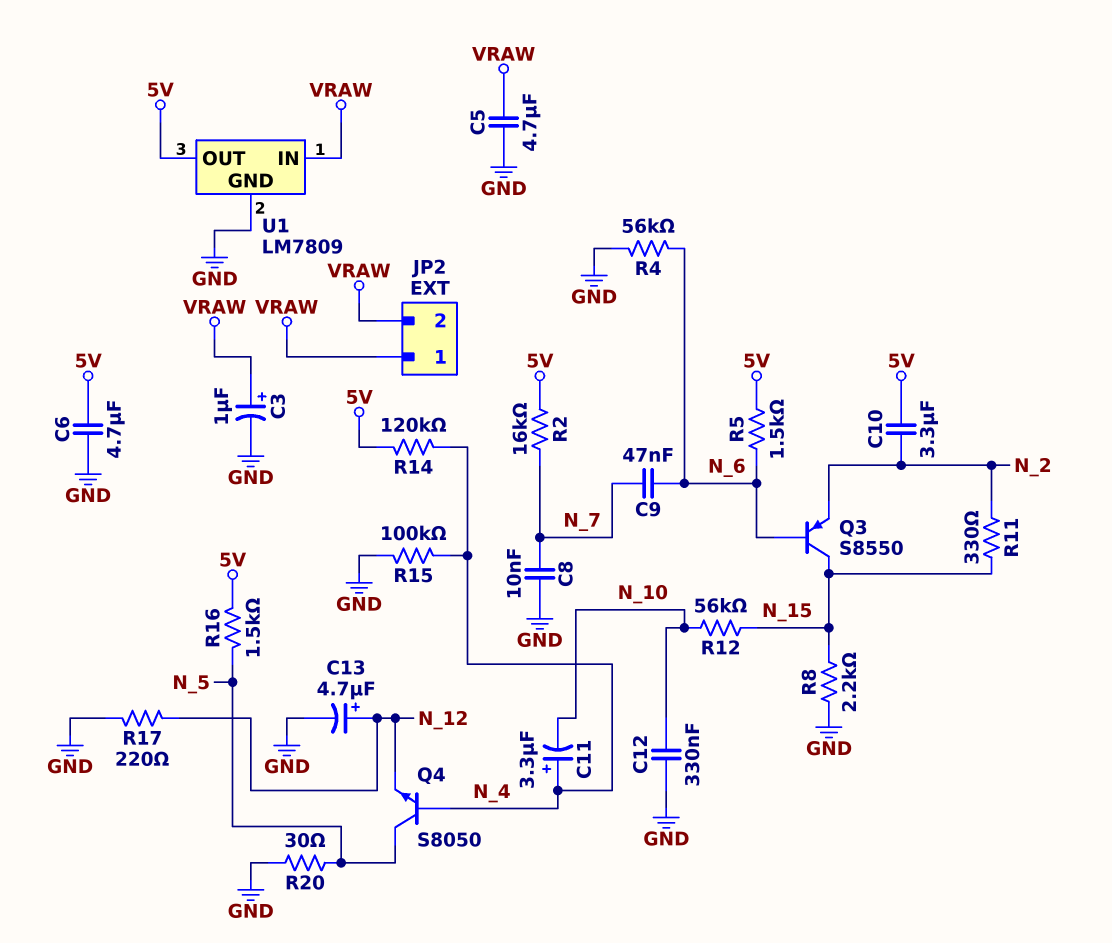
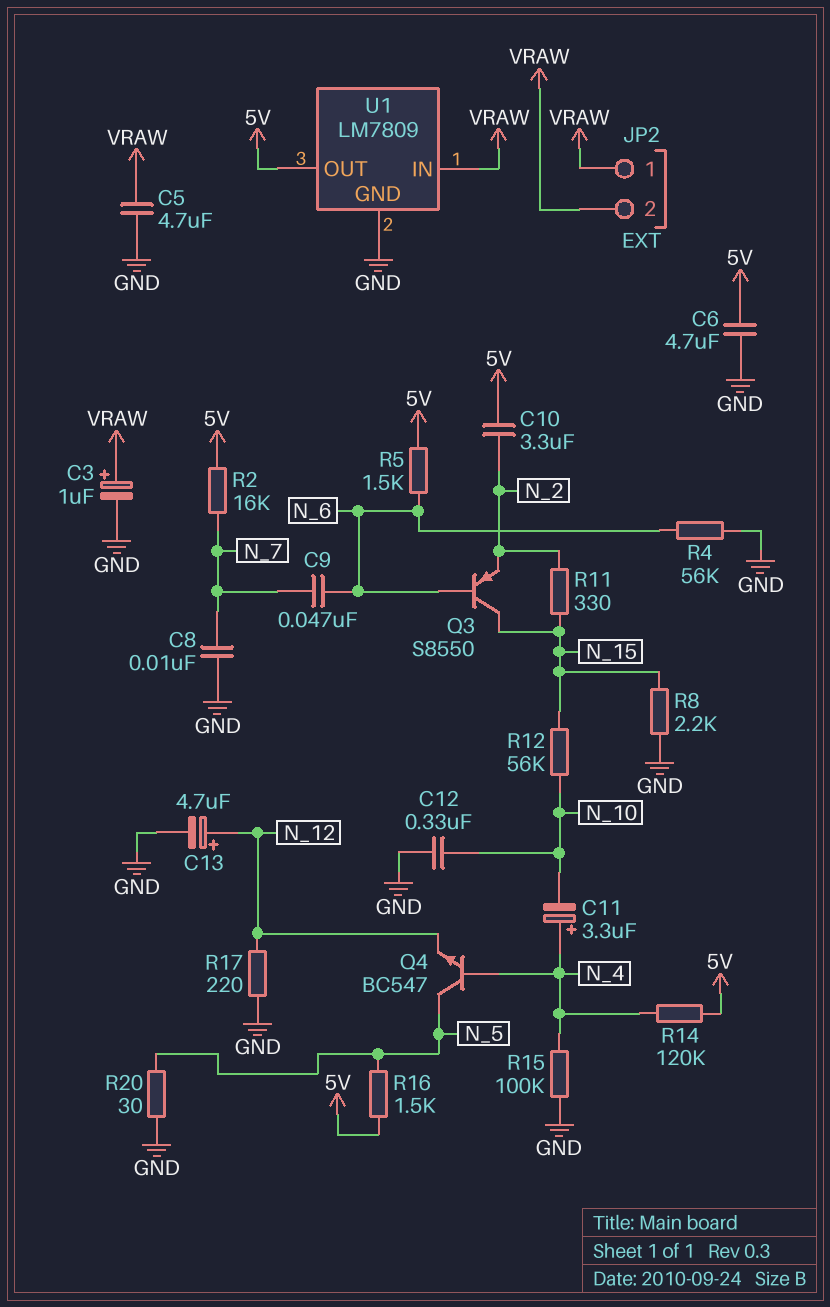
Q4: NPN S8050 (B N_4, C N_5, E N_12) -> NPN BC547 (B N_4, C N_5, E N_12)

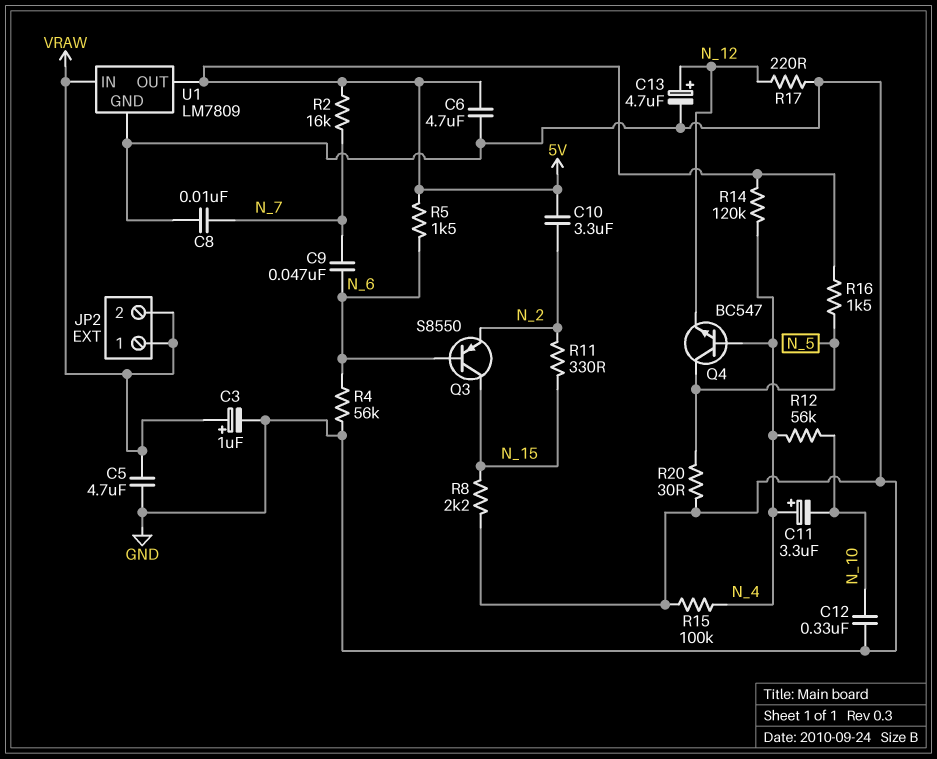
R12: 56k (N_10, N_15) -> 56k (N_4, N_10)

